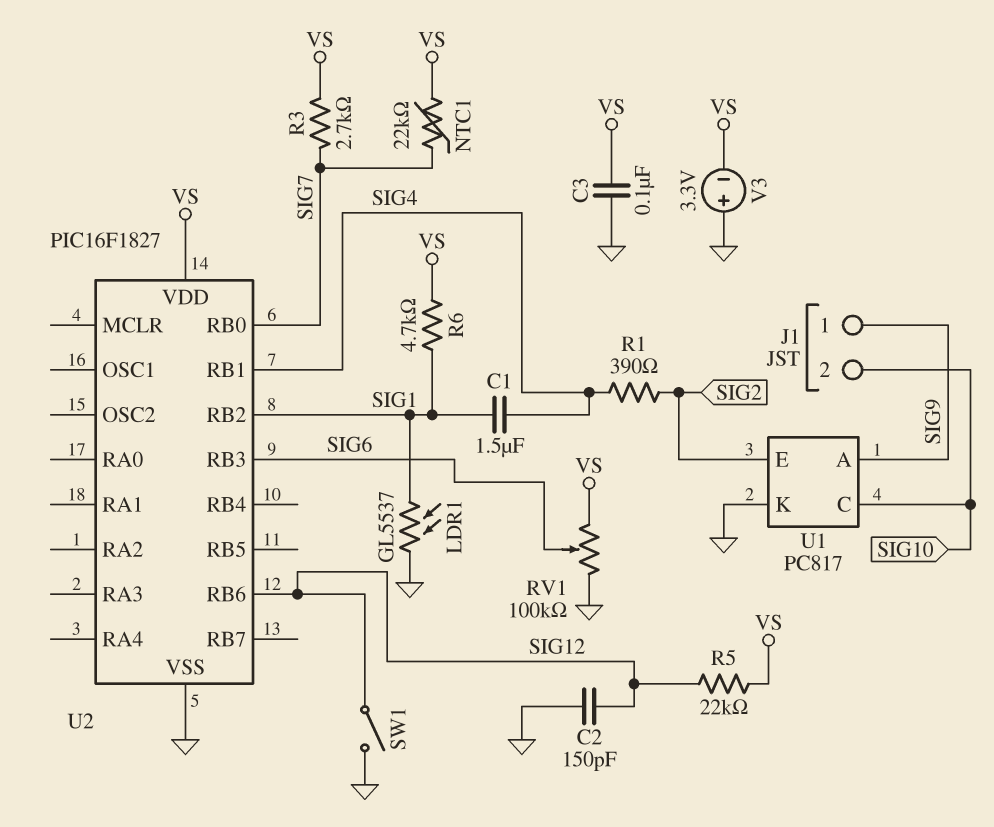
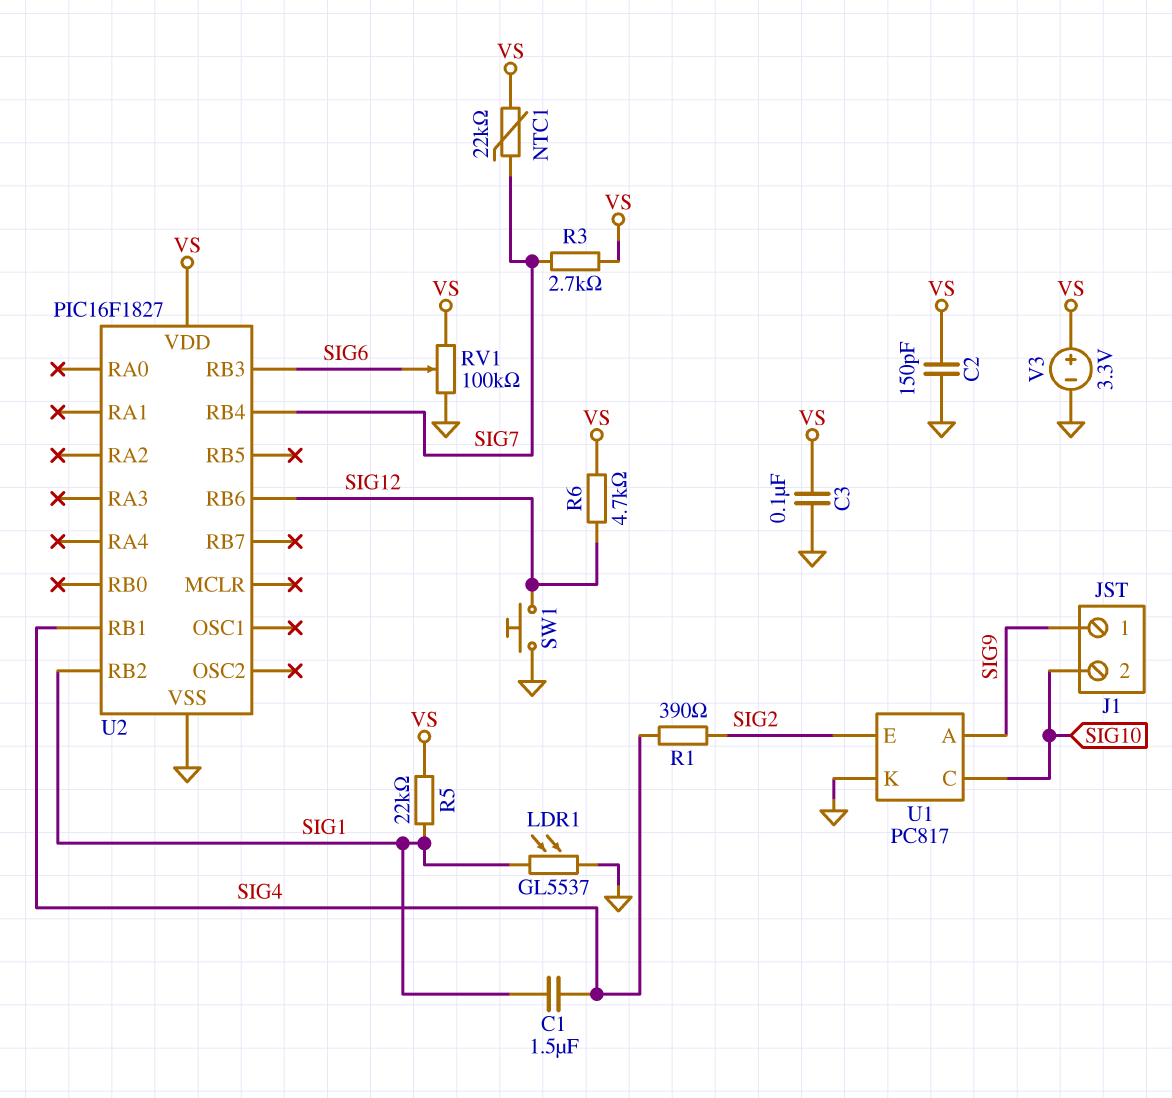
C2: 150pF (GND, SIG12) -> 150pF (GND, VS)
R5: 22k (SIG12, VS) -> 22k (SIG1, VS)
R6: 4.7k (SIG1, VS) -> 4.7k (SIG12, VS)
SW1: switch (GND, SIG12) -> button (GND, SIG12)
U2 pin RB0: SIG7 -> none
U2 pin RB4: none -> SIG7
V3: 3.3V (plus GND, minus VS) -> 3.3V (plus VS, minus GND)

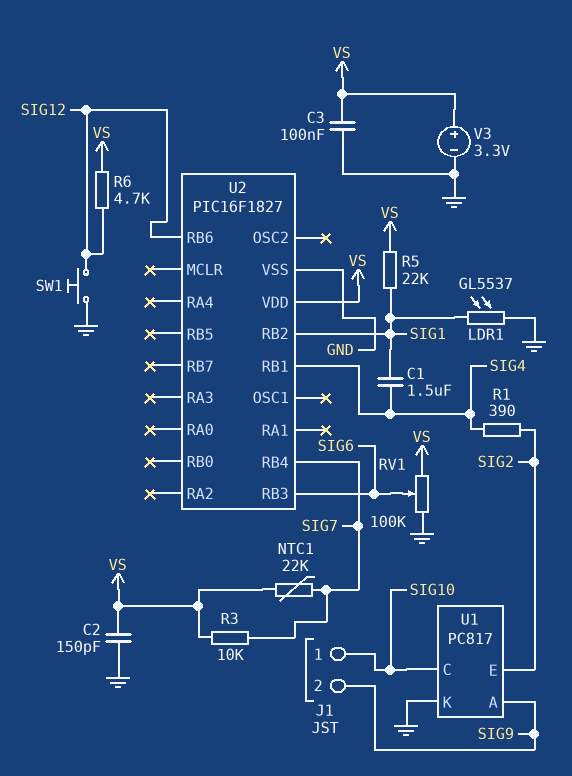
J1 pin 1: SIG9 -> SIG10
J1 pin 2: SIG10 -> SIG9
R3: 2.7k (SIG7, VS) -> 10k (SIG7, VS)

